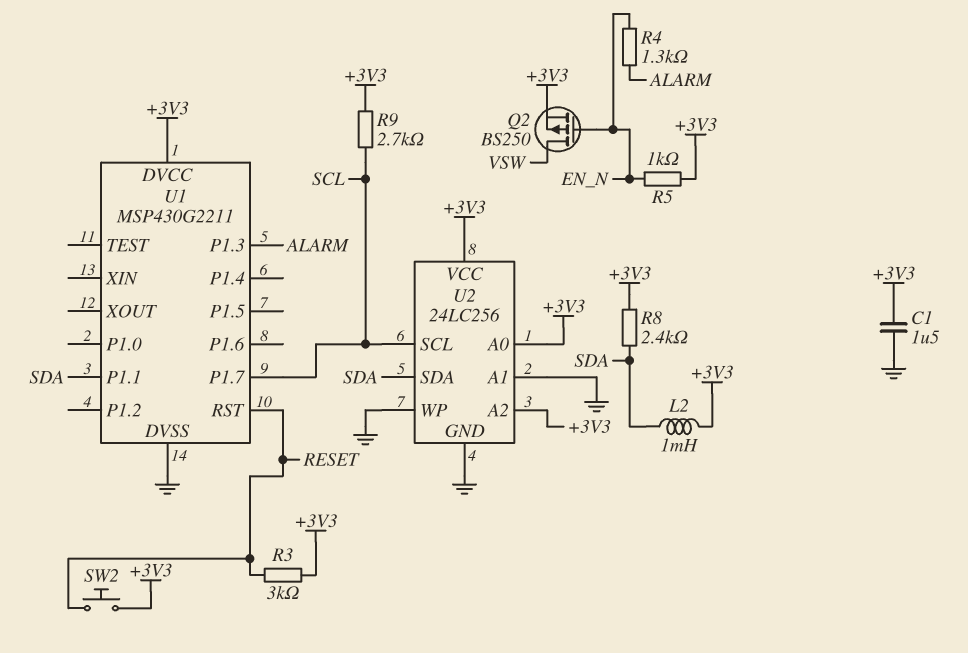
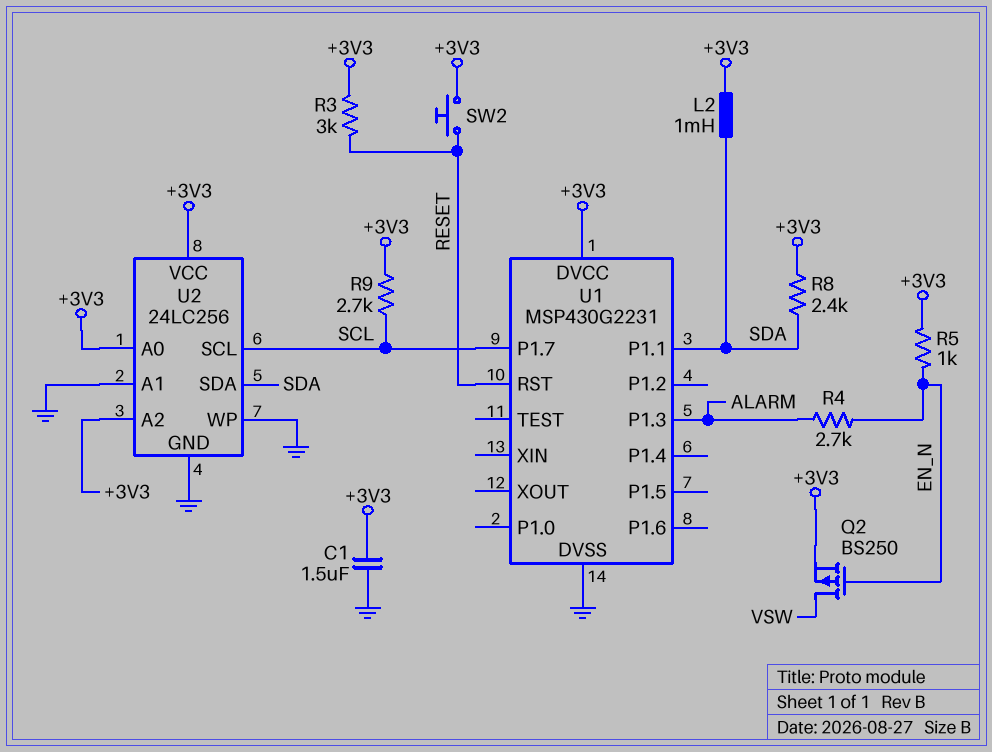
R4: 1.3k (ALARM, EN_N) -> 2.7k (ALARM, EN_N)
U1: MSP430G2211 -> MSP430G2231

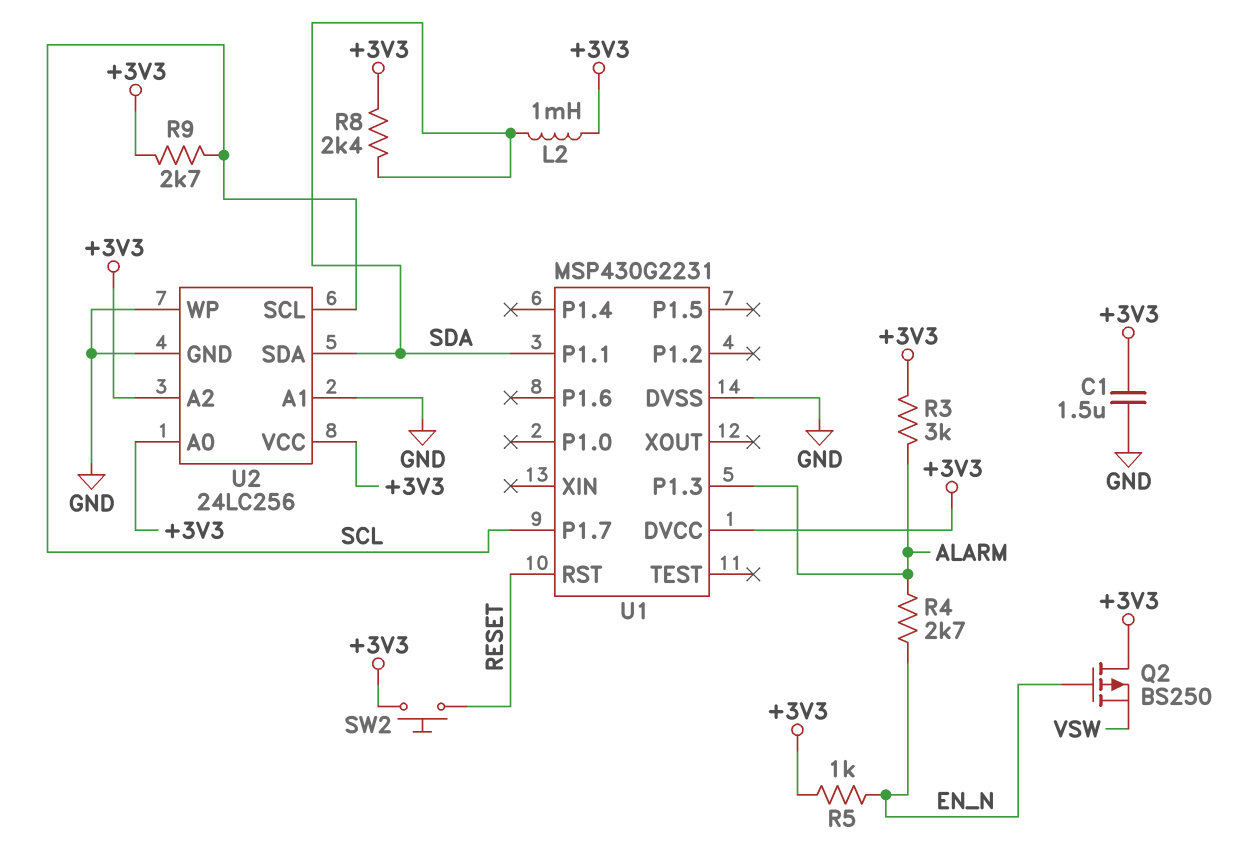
Q2: PMOS BS250 (G EN_N, D VSW, S +3V3) -> PMOS BS250 (G EN_N, D +3V3, S VSW)
R3: 3k (+3V3, RESET) -> 3k (+3V3, ALARM)

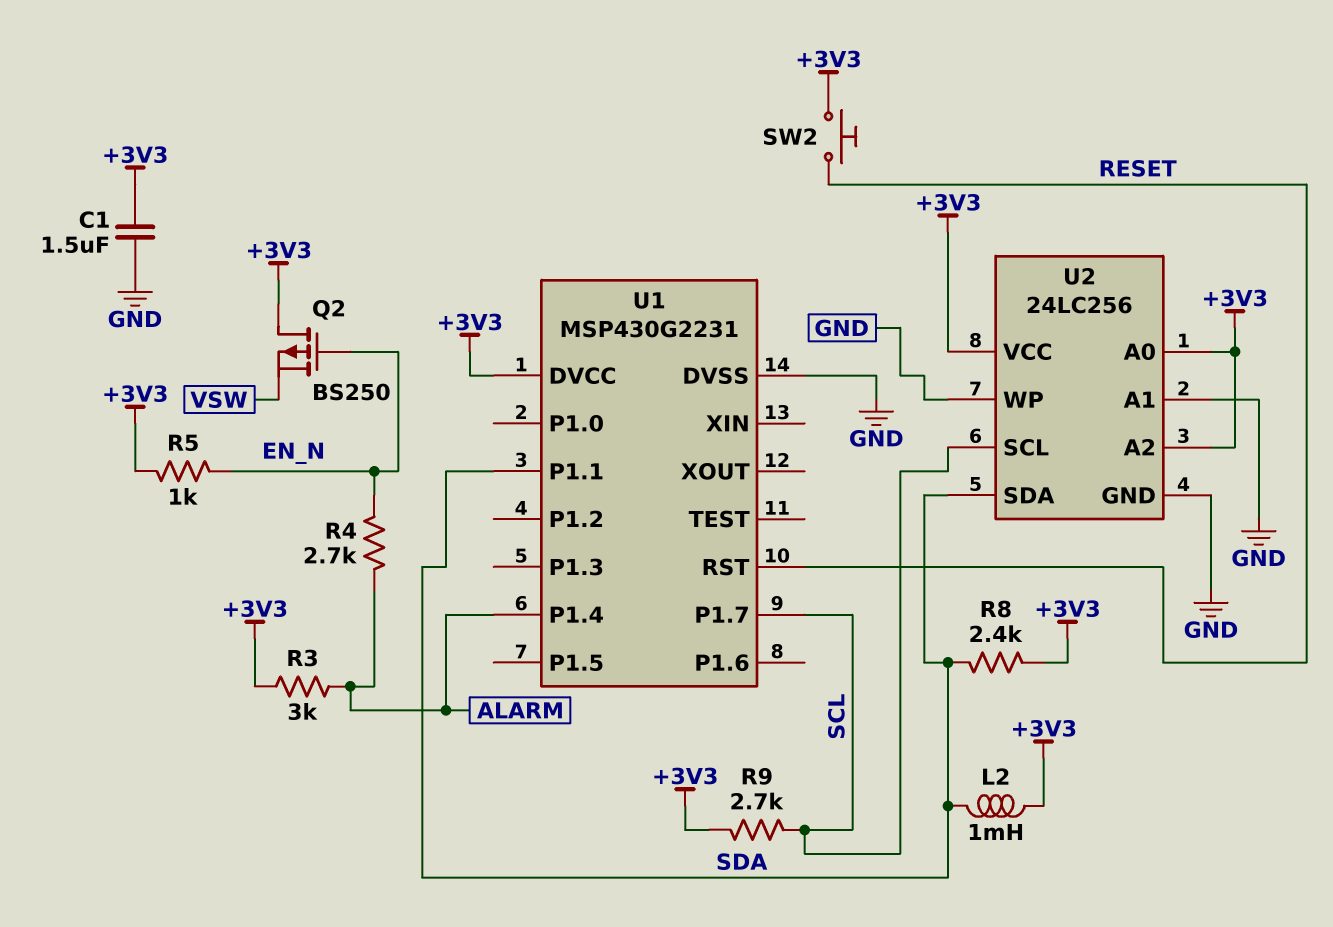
U1 pin P1.3: ALARM -> none
U1 pin P1.4: none -> ALARM

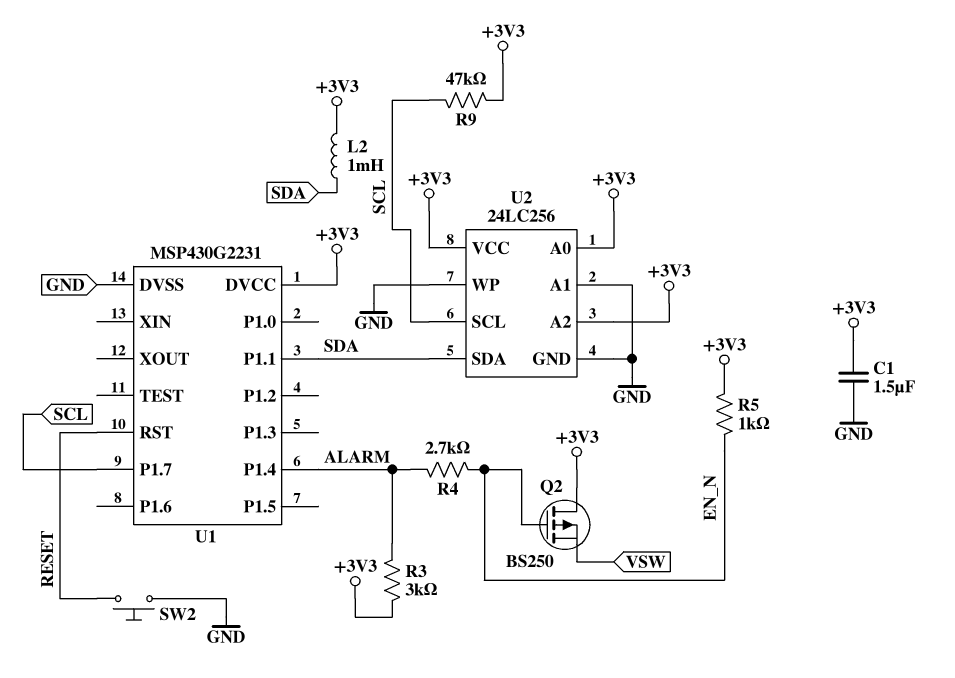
R8: 2.4k (+3V3, SDA) -> none
R9: 2.7k (+3V3, SCL) -> 47k (+3V3, SCL)
SW2: button (+3V3, RESET) -> button (GND, RESET)

